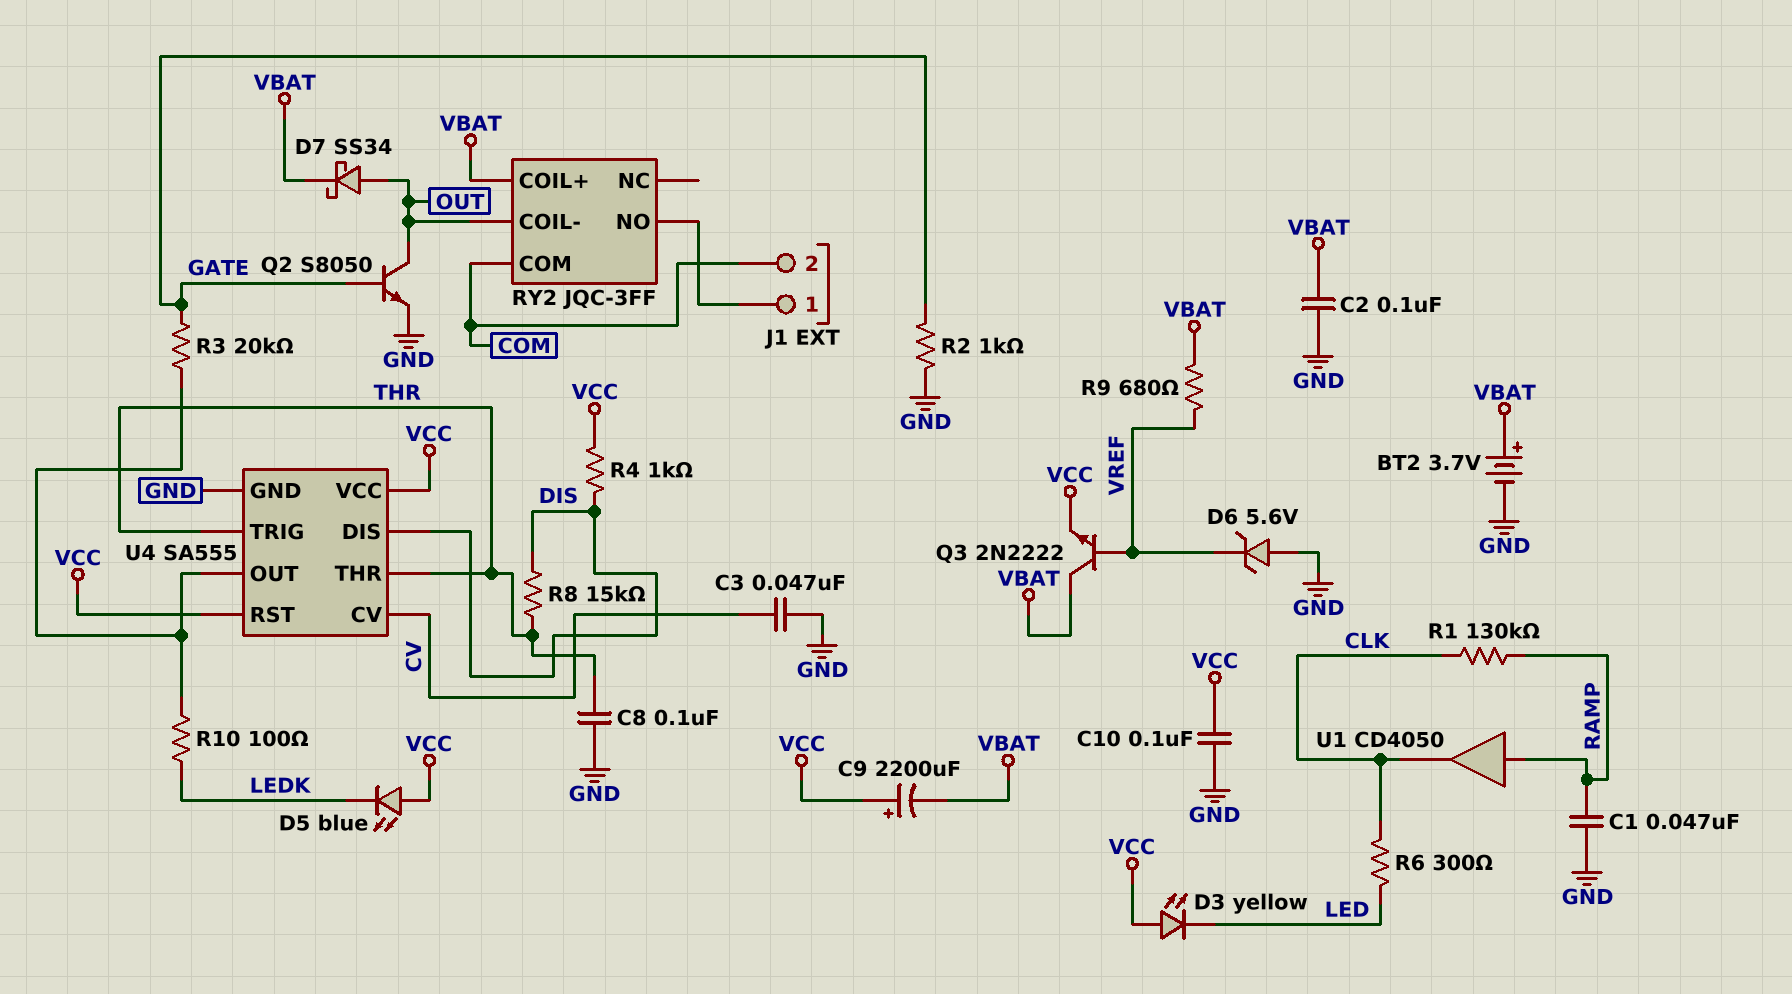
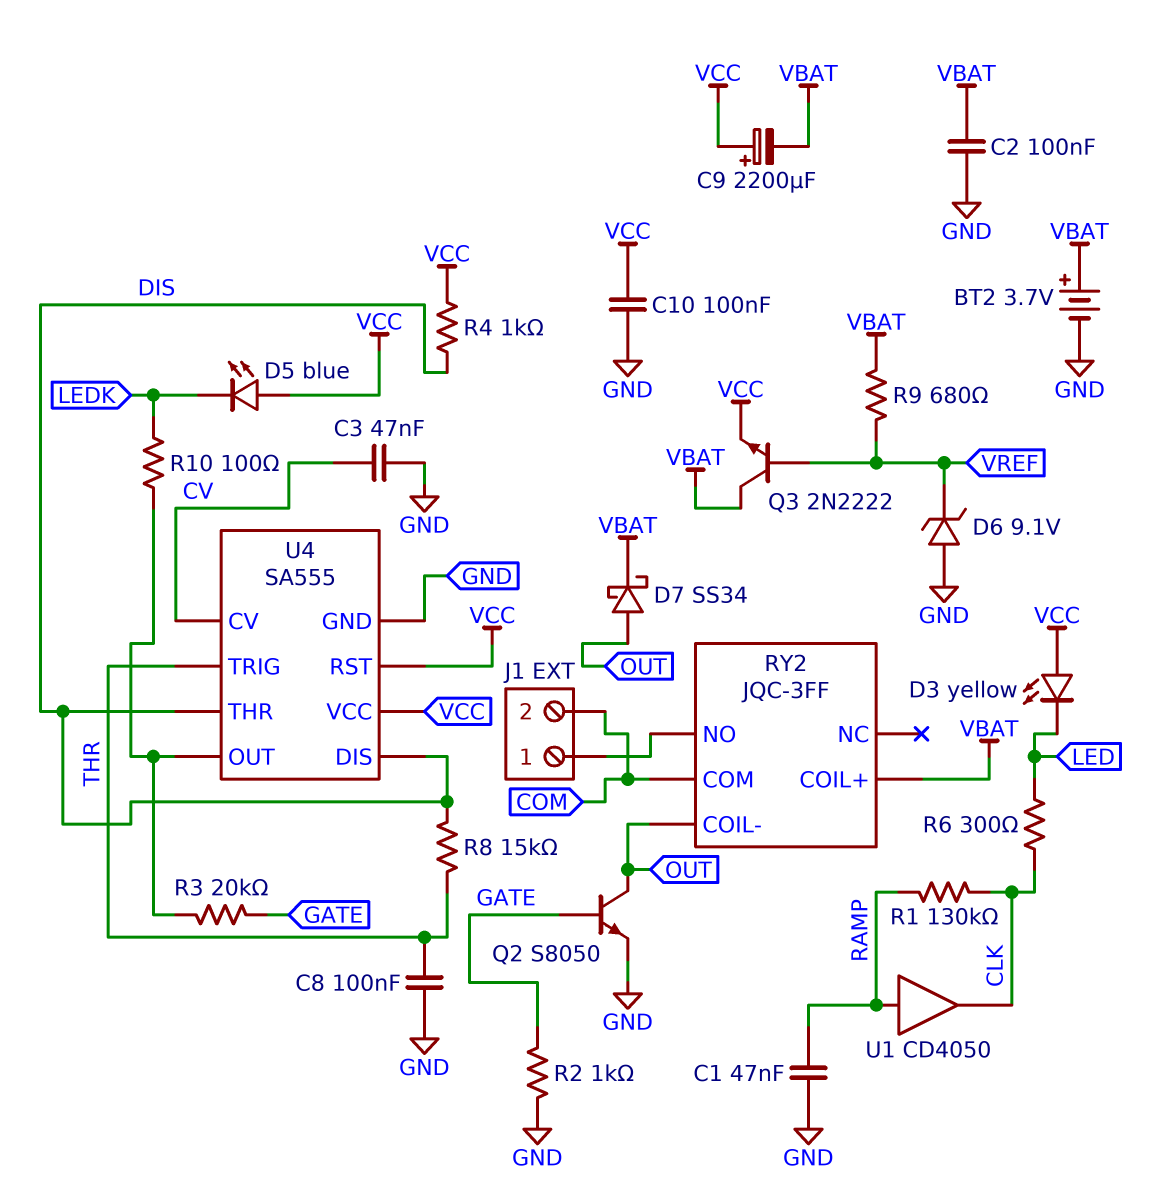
D6: zener 5.6V (A GND, K VREF) -> zener 9.1V (A GND, K VREF)
U4 pin THR: THR -> DIS

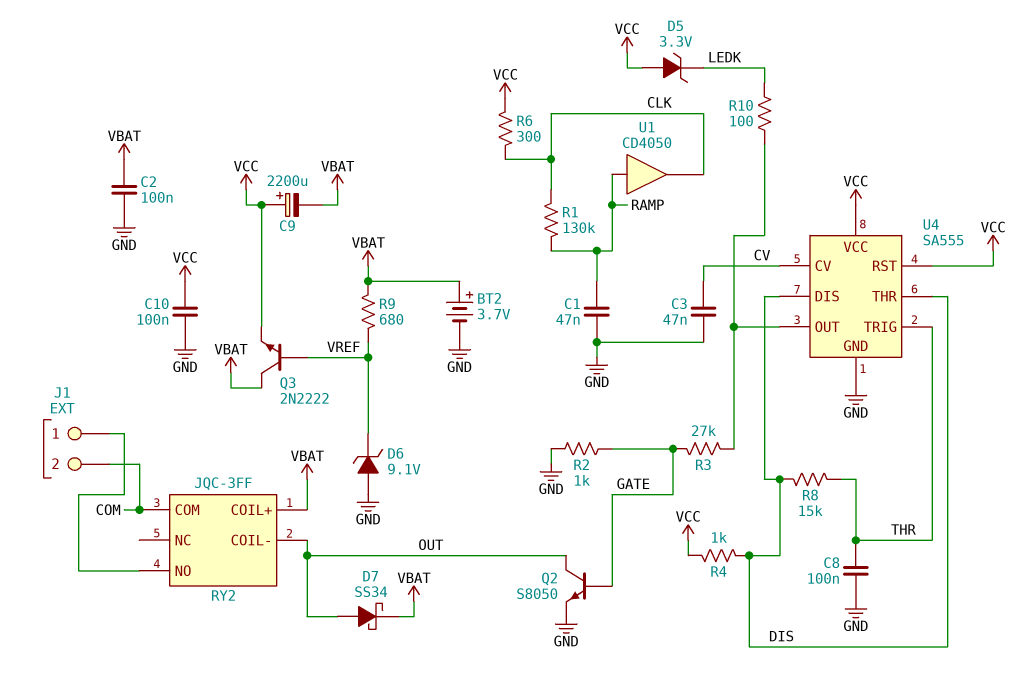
D3: LED yellow (A VCC, K LED) -> none
D5: LED blue (A VCC, K LEDK) -> zener 3.3V (A VCC, K LEDK)
R3: 20k (GATE, U4/OUT) -> 27k (GATE, U4/OUT)
R6: 300 (CLK, LED) -> 300 (CLK, VCC)

